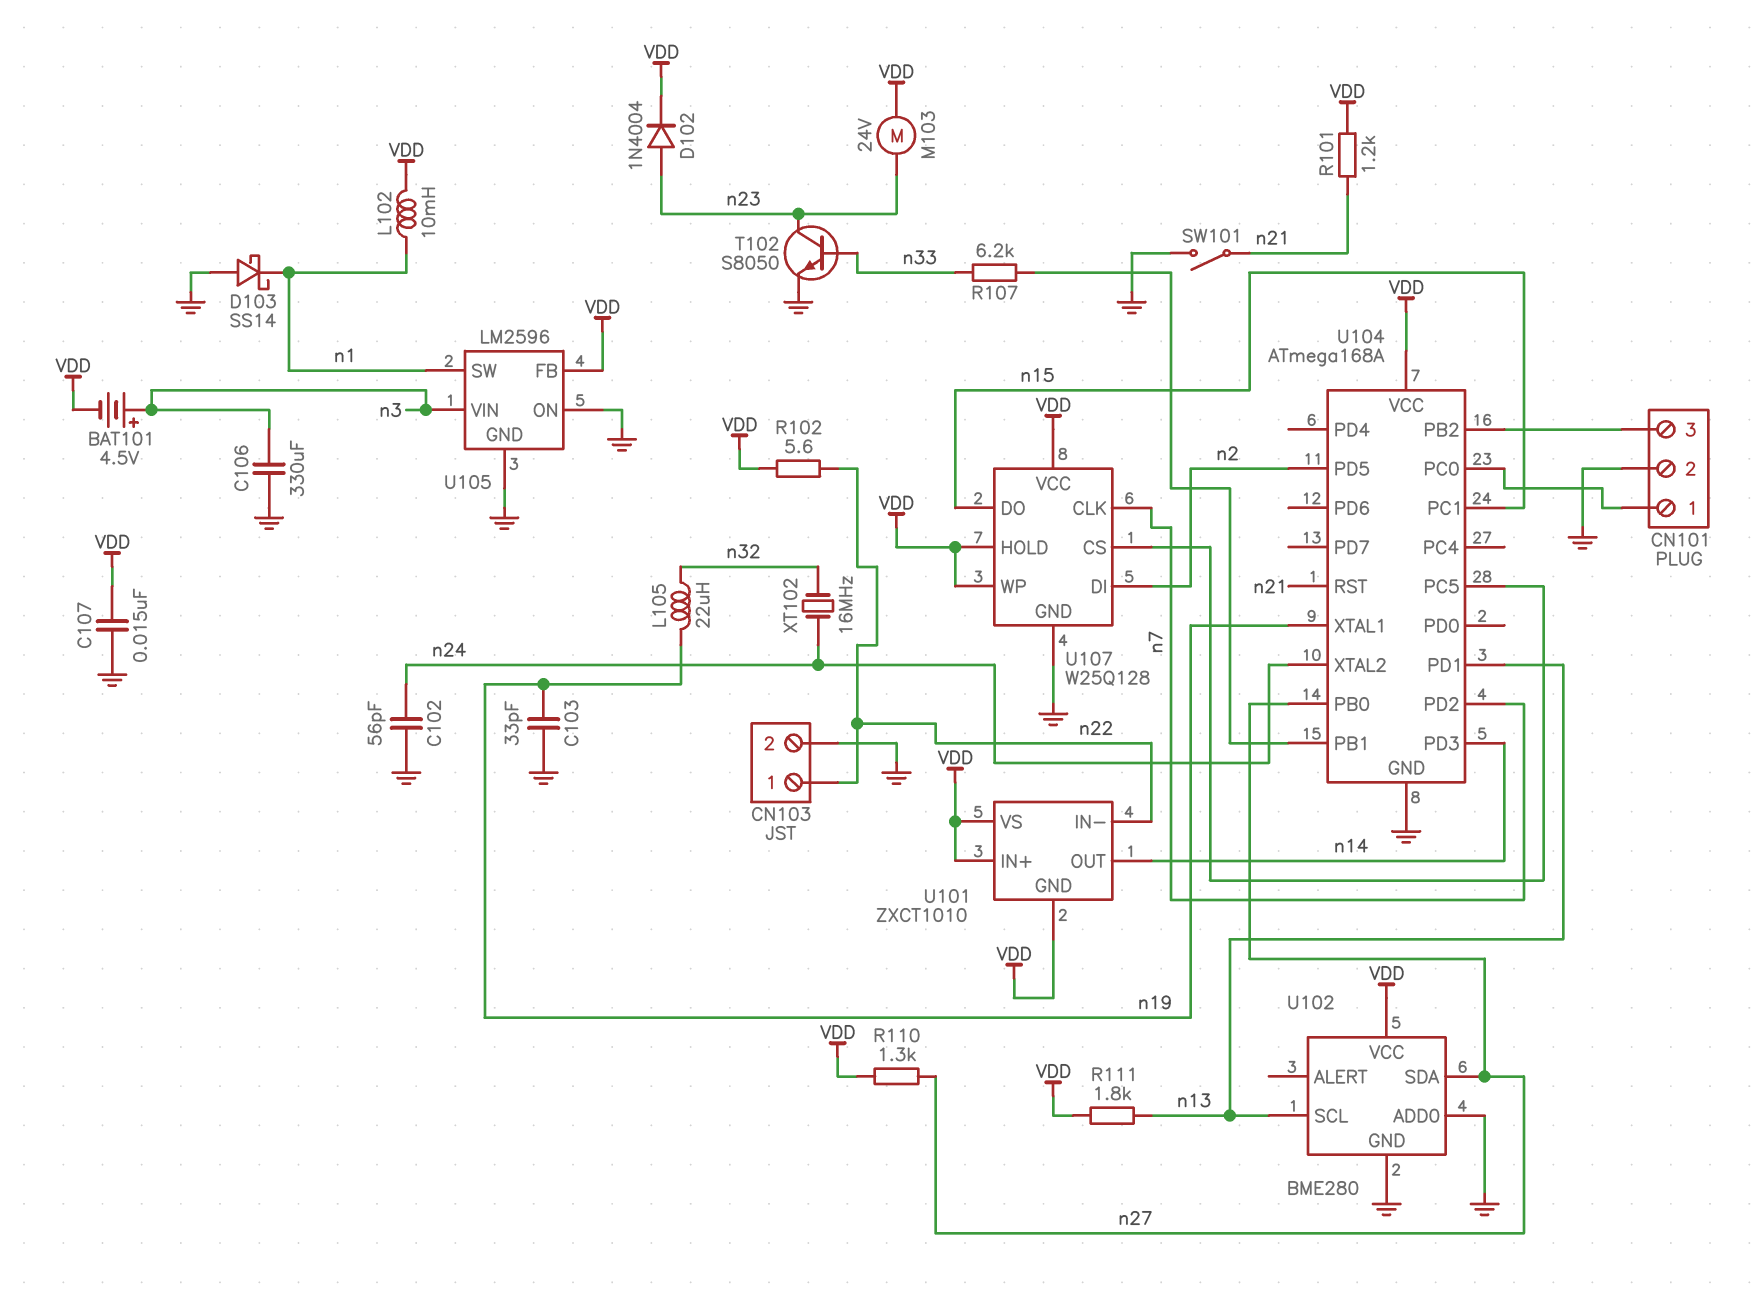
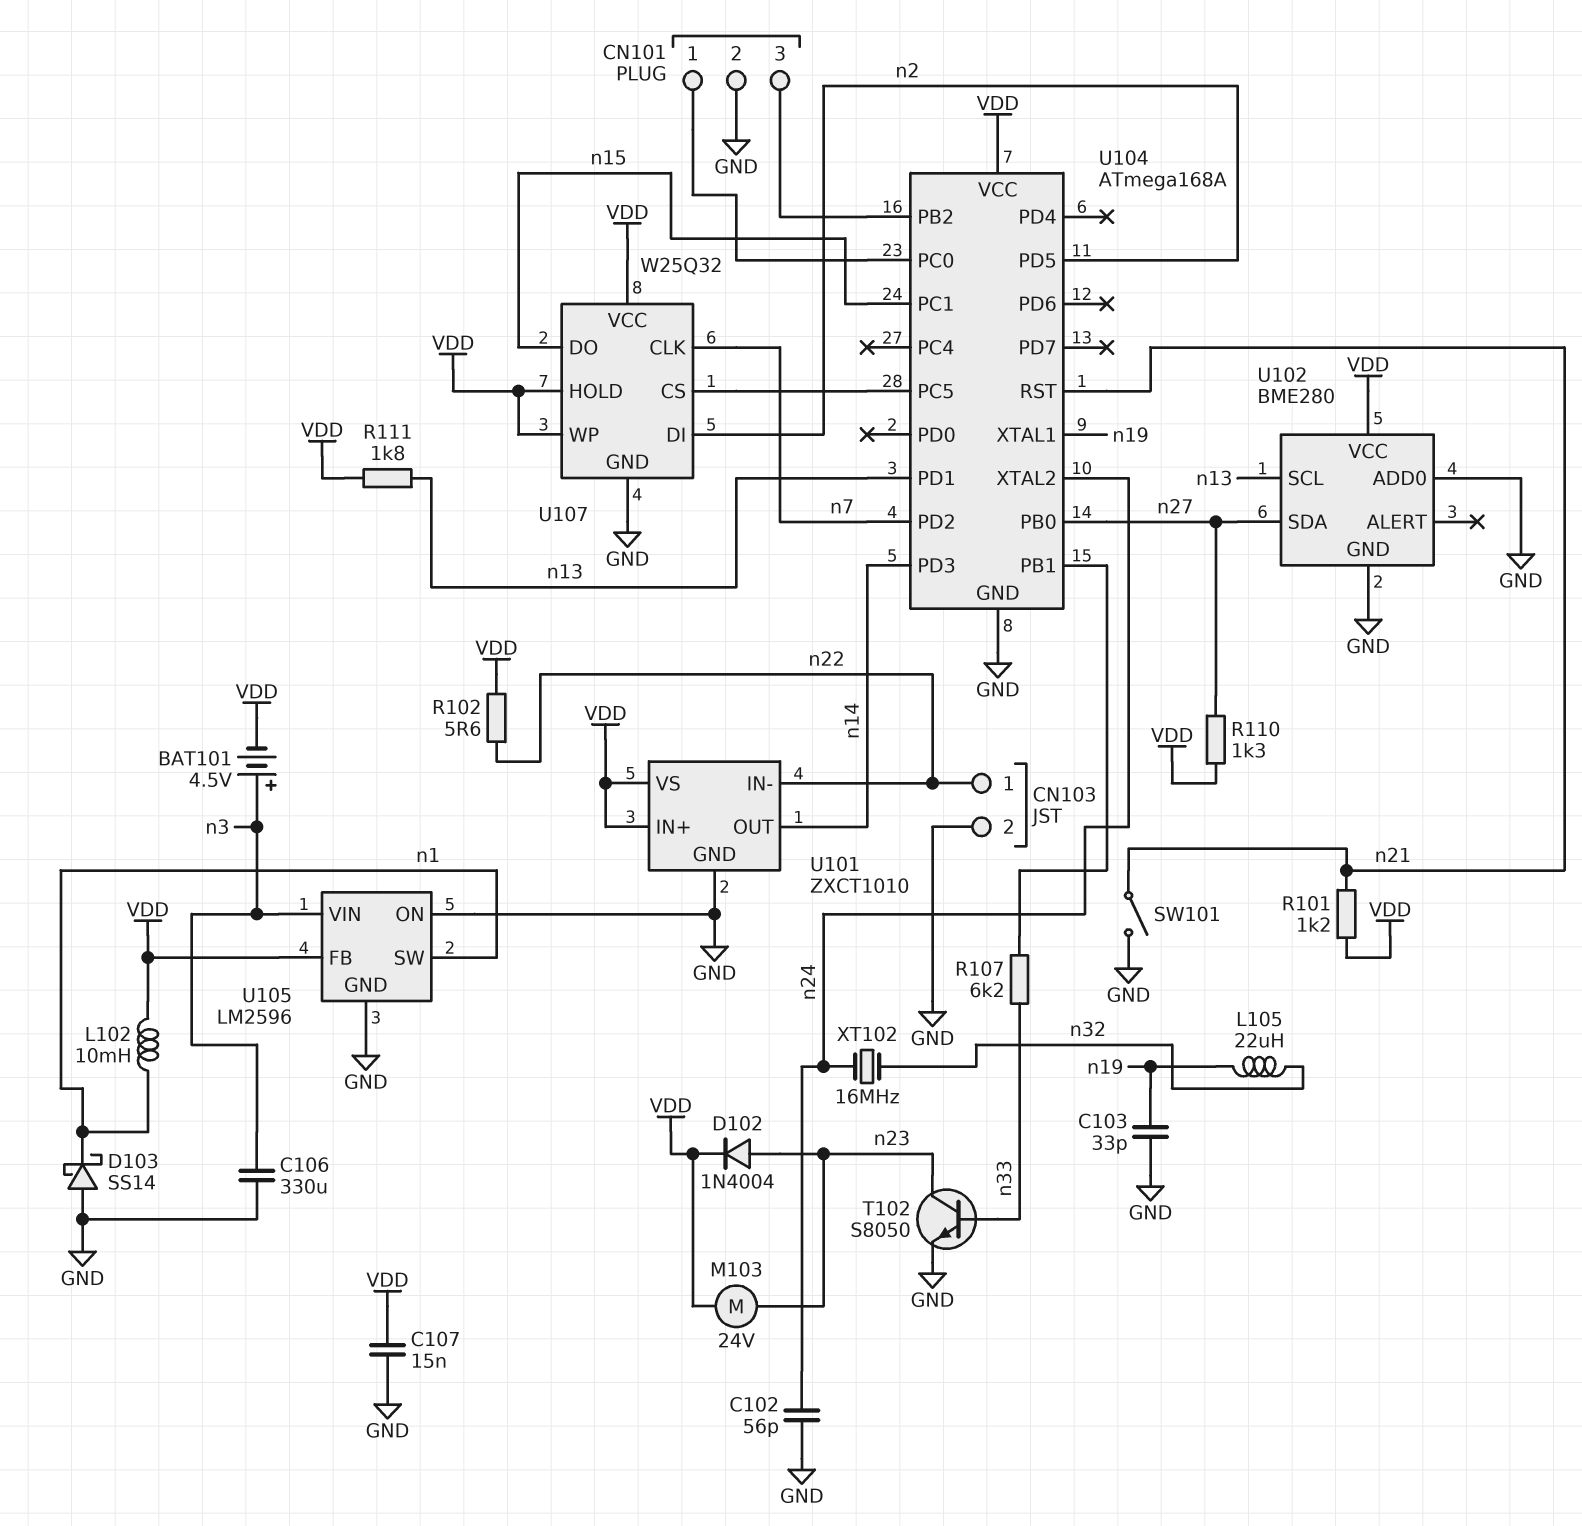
U101 pin GND: VDD -> GND
U107: W25Q128 -> W25Q32

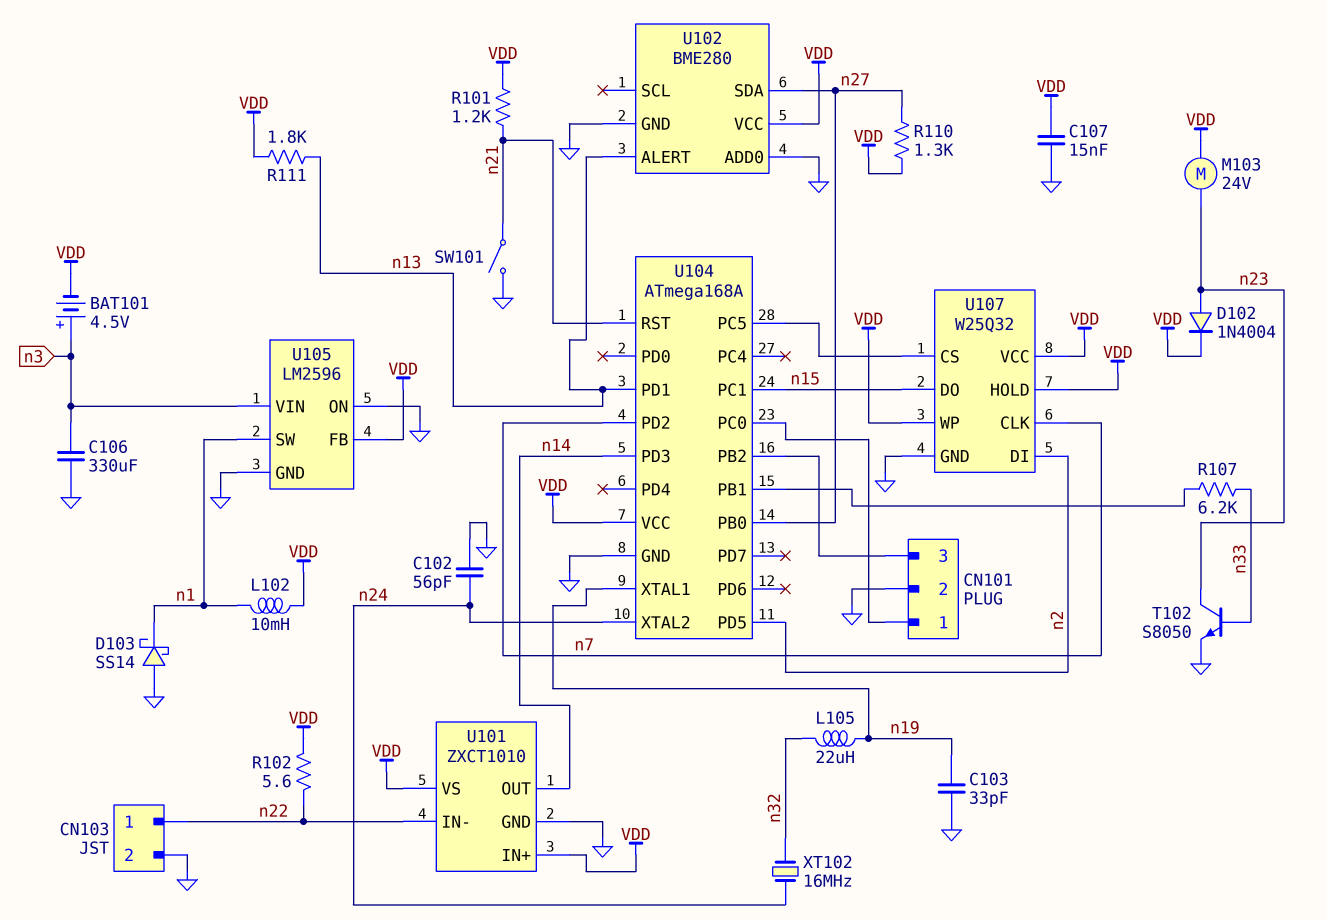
U102 pin ALERT: none -> n13
U102 pin SCL: n13 -> none

